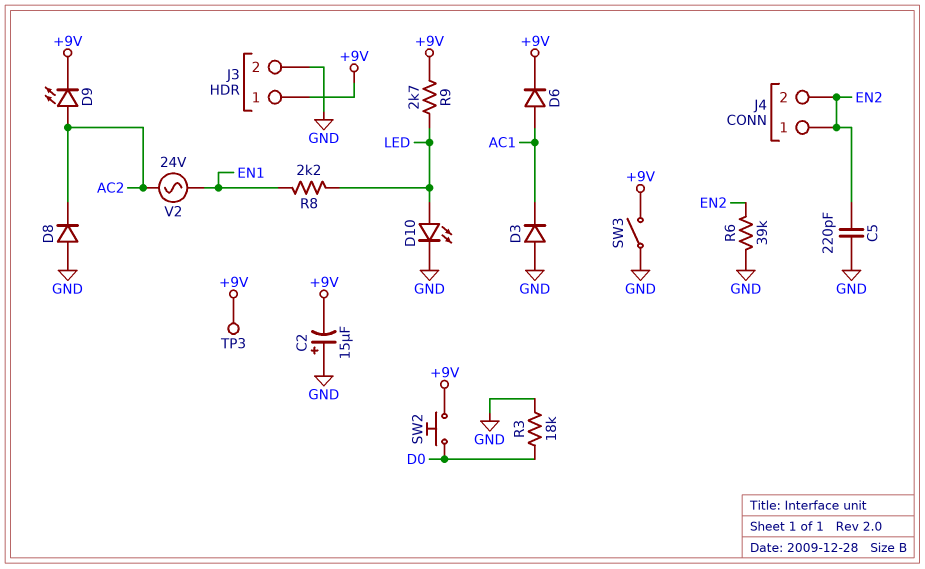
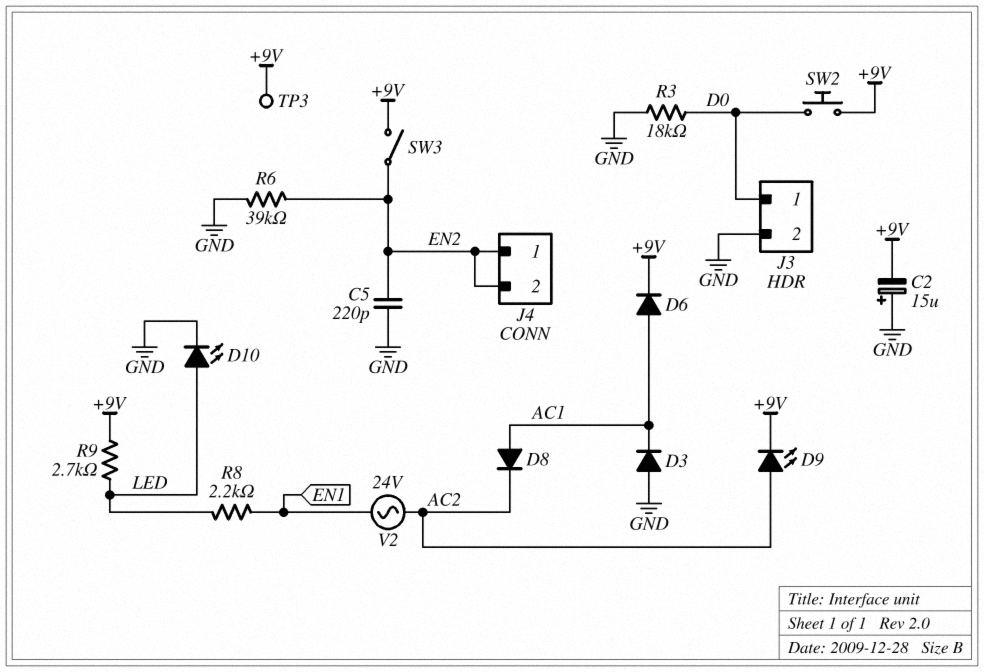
D8: diode (A GND, K AC2) -> diode (A AC1, K AC2)
J3 pin 1: +9V -> D0
SW3: switch (+9V, GND) -> switch (+9V, EN2)

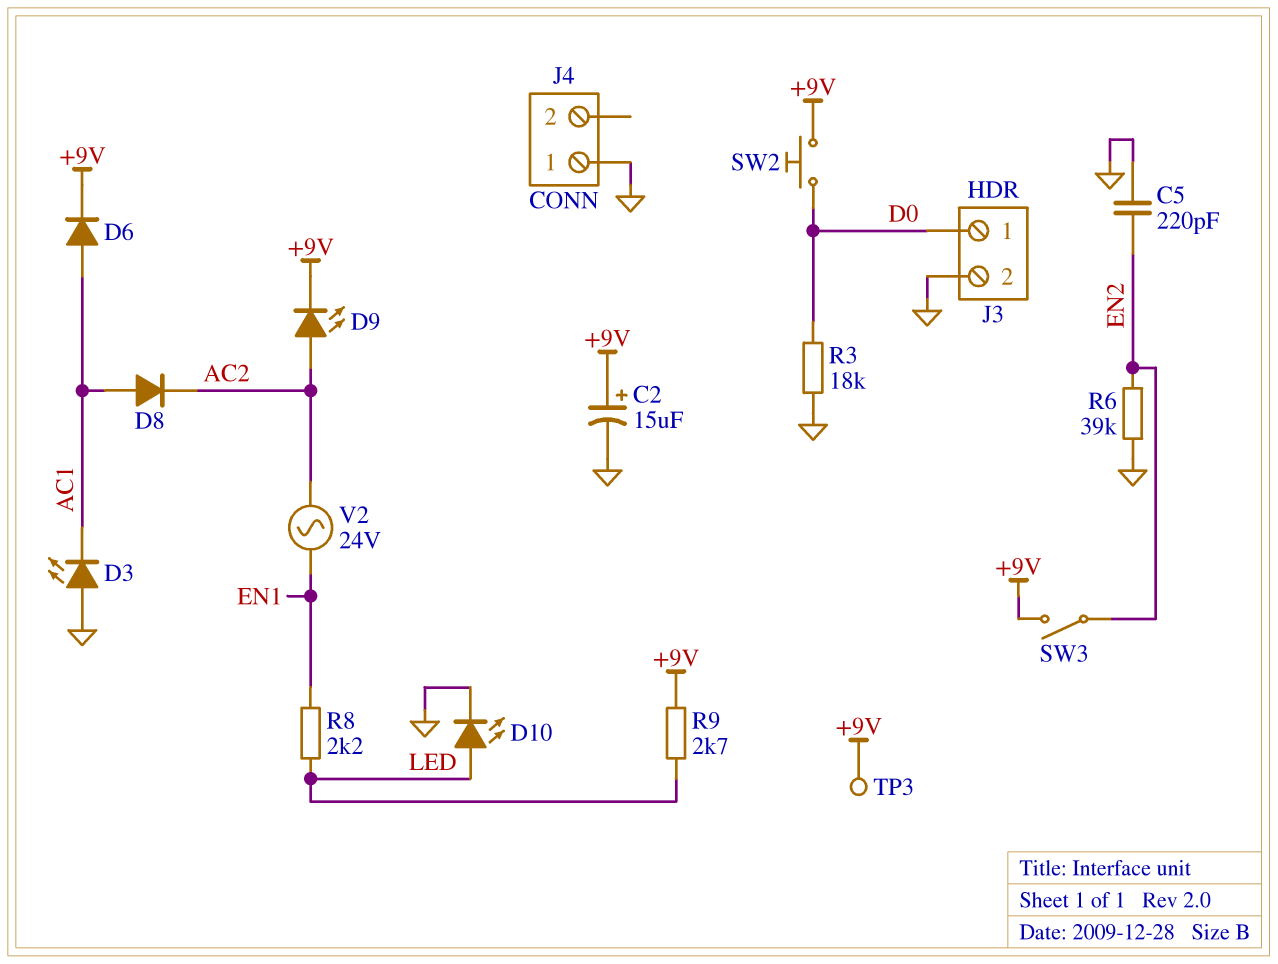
C2: 15uF (plus GND, minus +9V) -> 15uF (plus +9V, minus GND)
D3: diode (A GND, K AC1) -> LED (A GND, K AC1)
J4 pin 1: EN2 -> GND
J4 pin 2: EN2 -> none

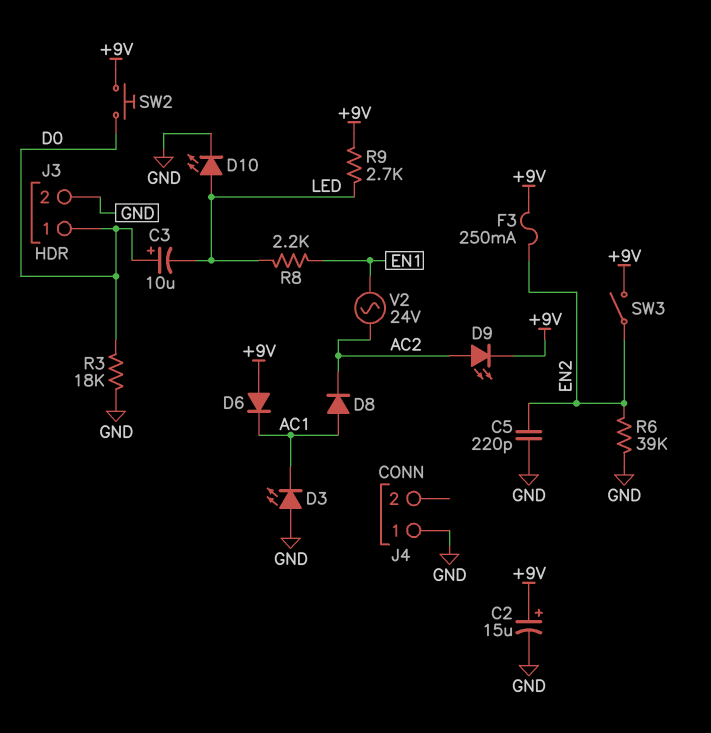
C3: none -> 10uF (plus D0, minus LED)
D6: diode (A AC1, K +9V) -> diode (A +9V, K AC1)
F3: none -> 250mA (+9V, EN2)
TP3: test point (+9V) -> none

